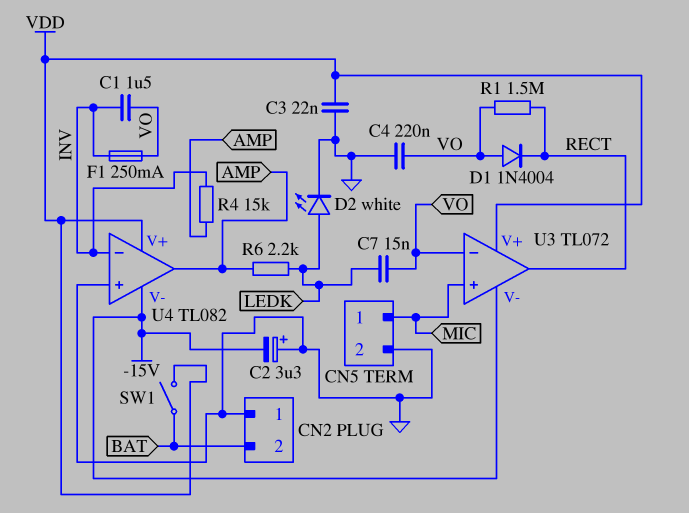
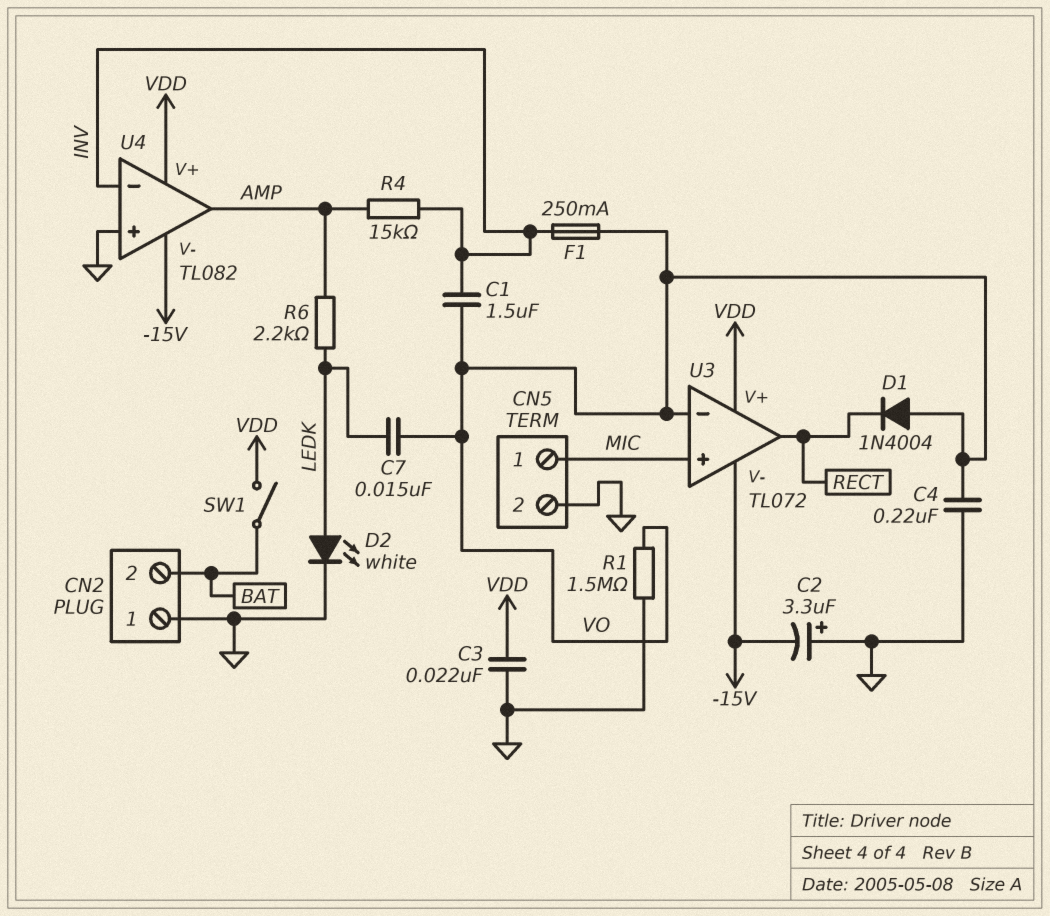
R1: 1.5M (RECT, VO) -> 1.5M (GND, VO)

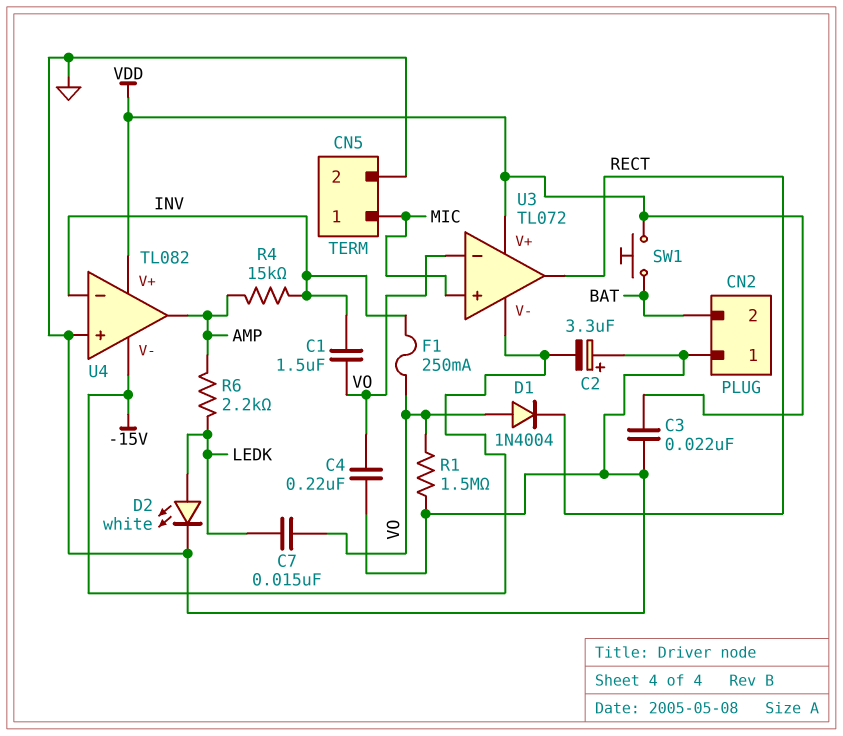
SW1: switch (BAT, VDD) -> button (BAT, VDD)

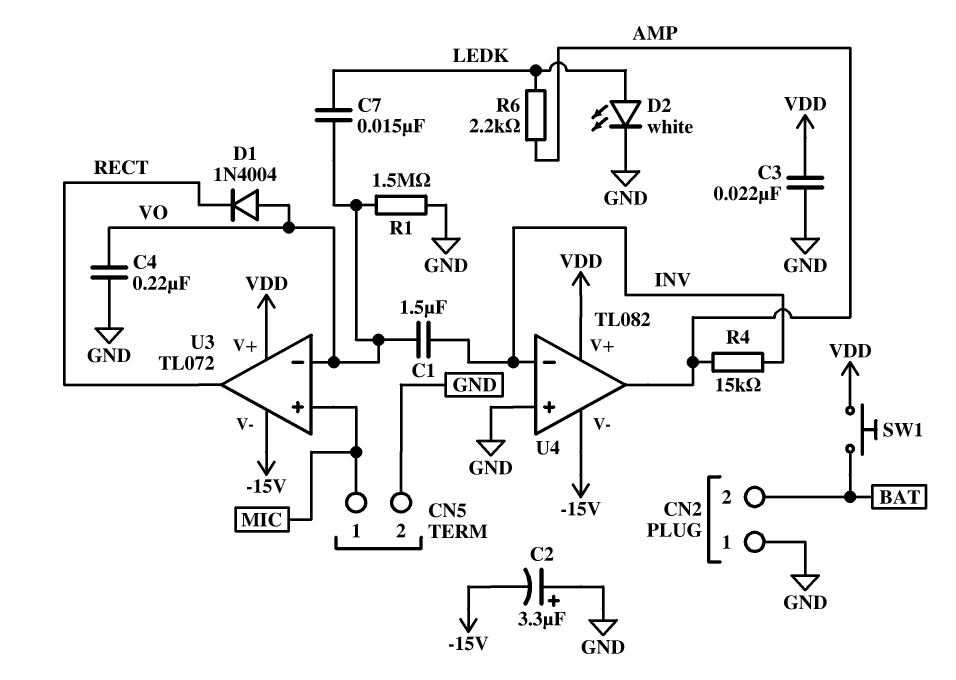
F1: 250mA (INV, VO) -> none

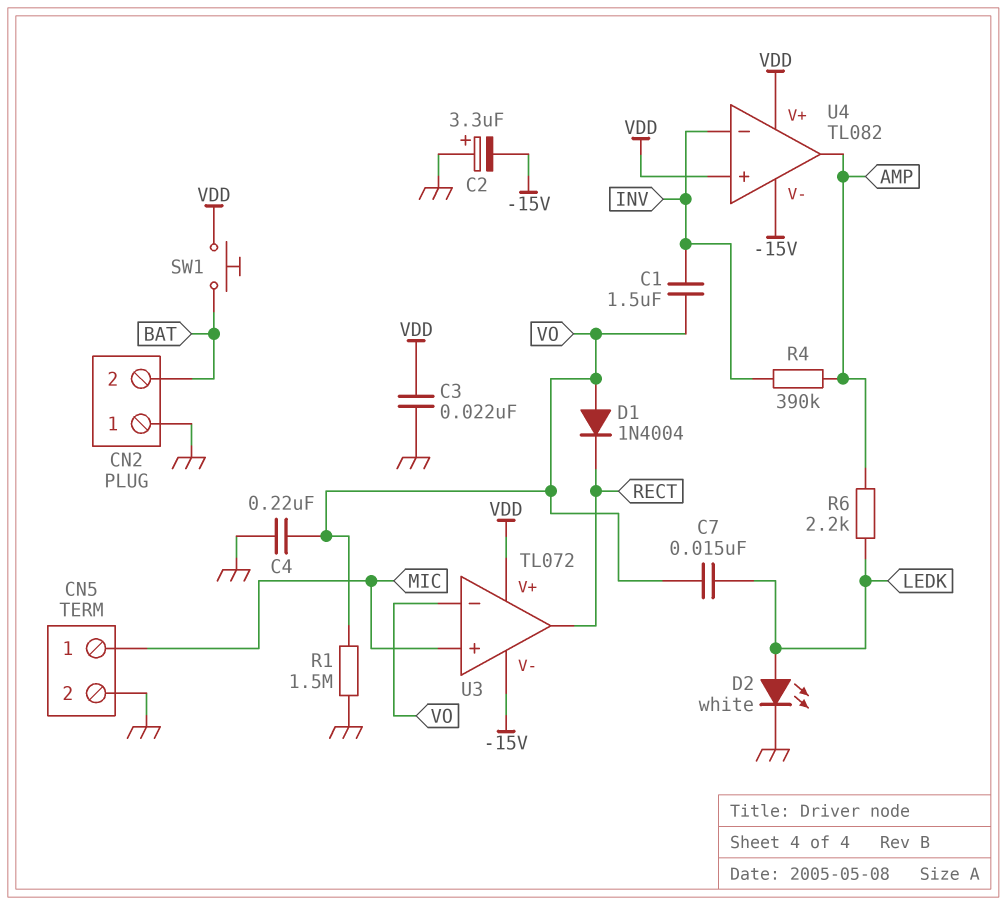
R4: 15k (AMP, INV) -> 390k (AMP, INV)
U4 pin in+: GND -> VDD

